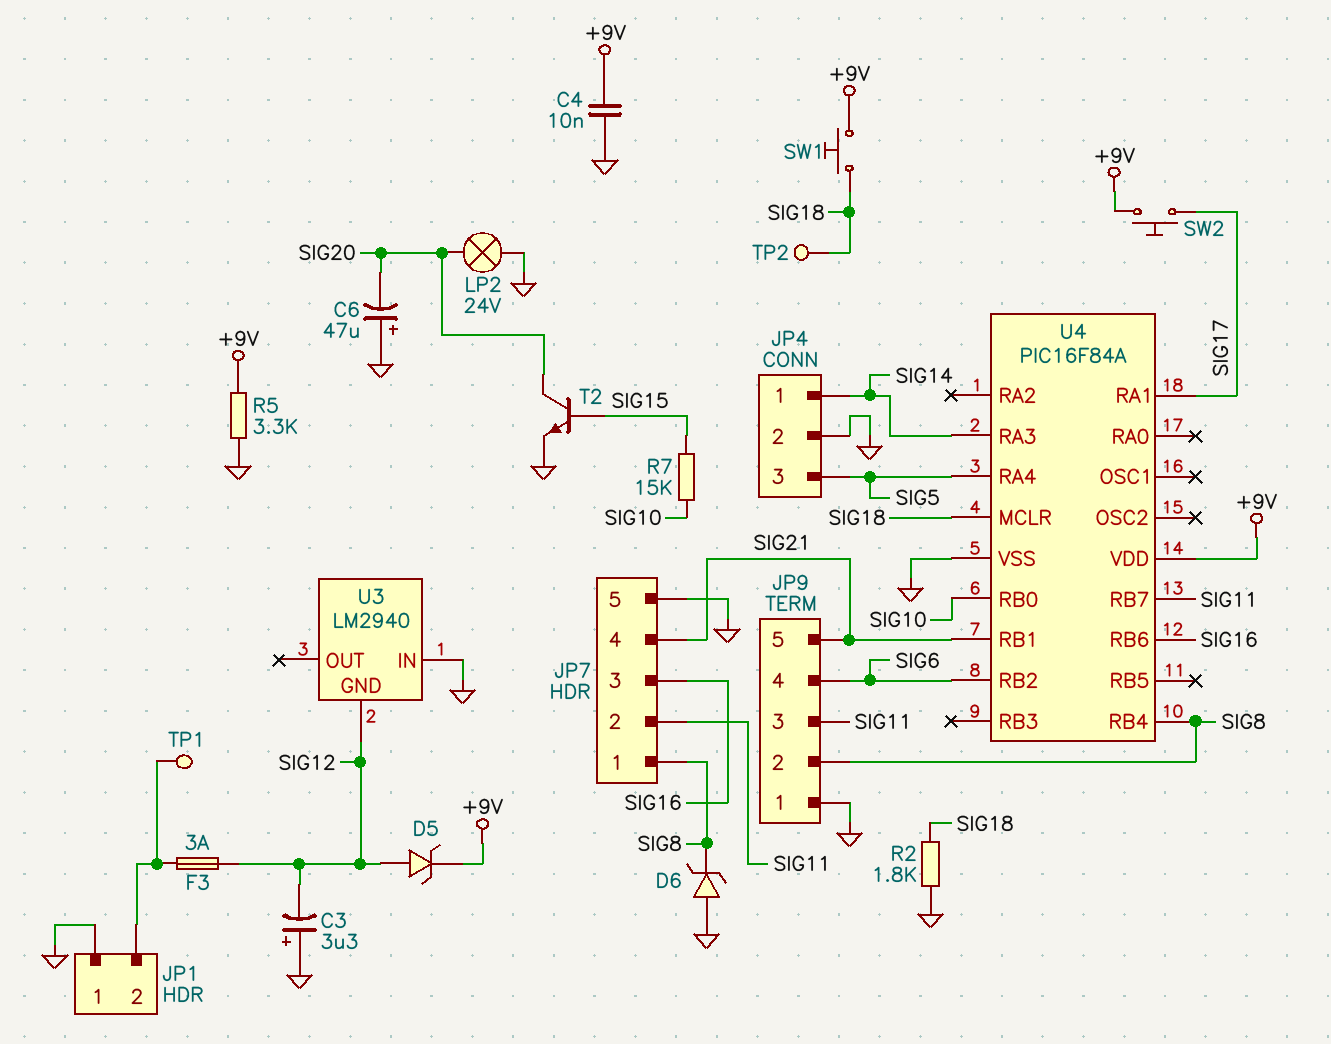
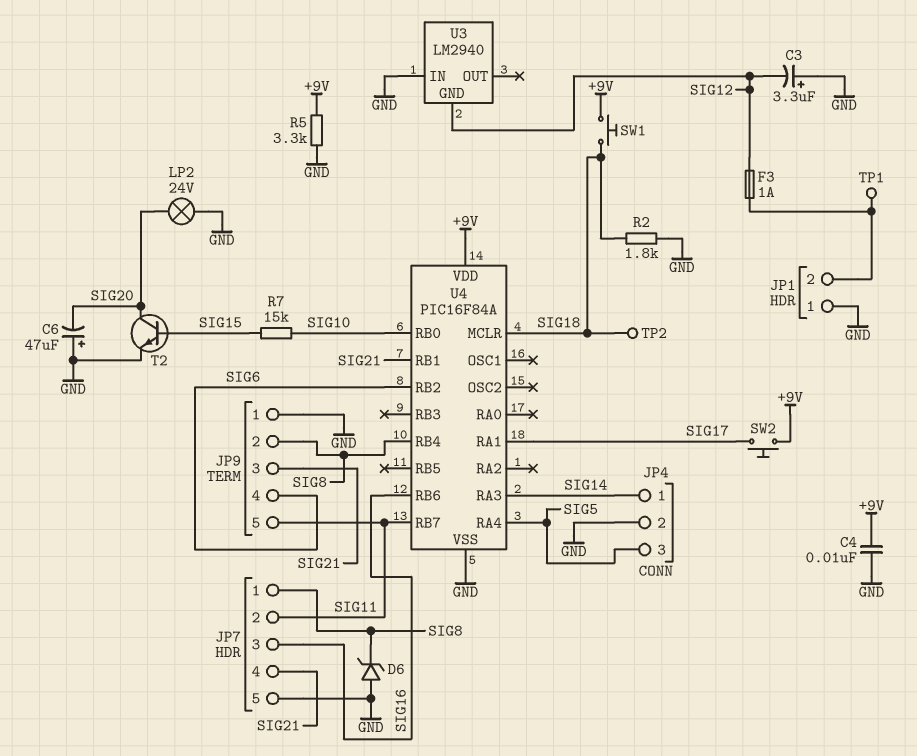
D5: zener (A SIG12, K +9V) -> none
F3: 3A (JP1/2, SIG12) -> 1A (JP1/2, SIG12)
JP9 pin 3: SIG11 -> SIG21
JP9 pin 5: SIG21 -> SIG11

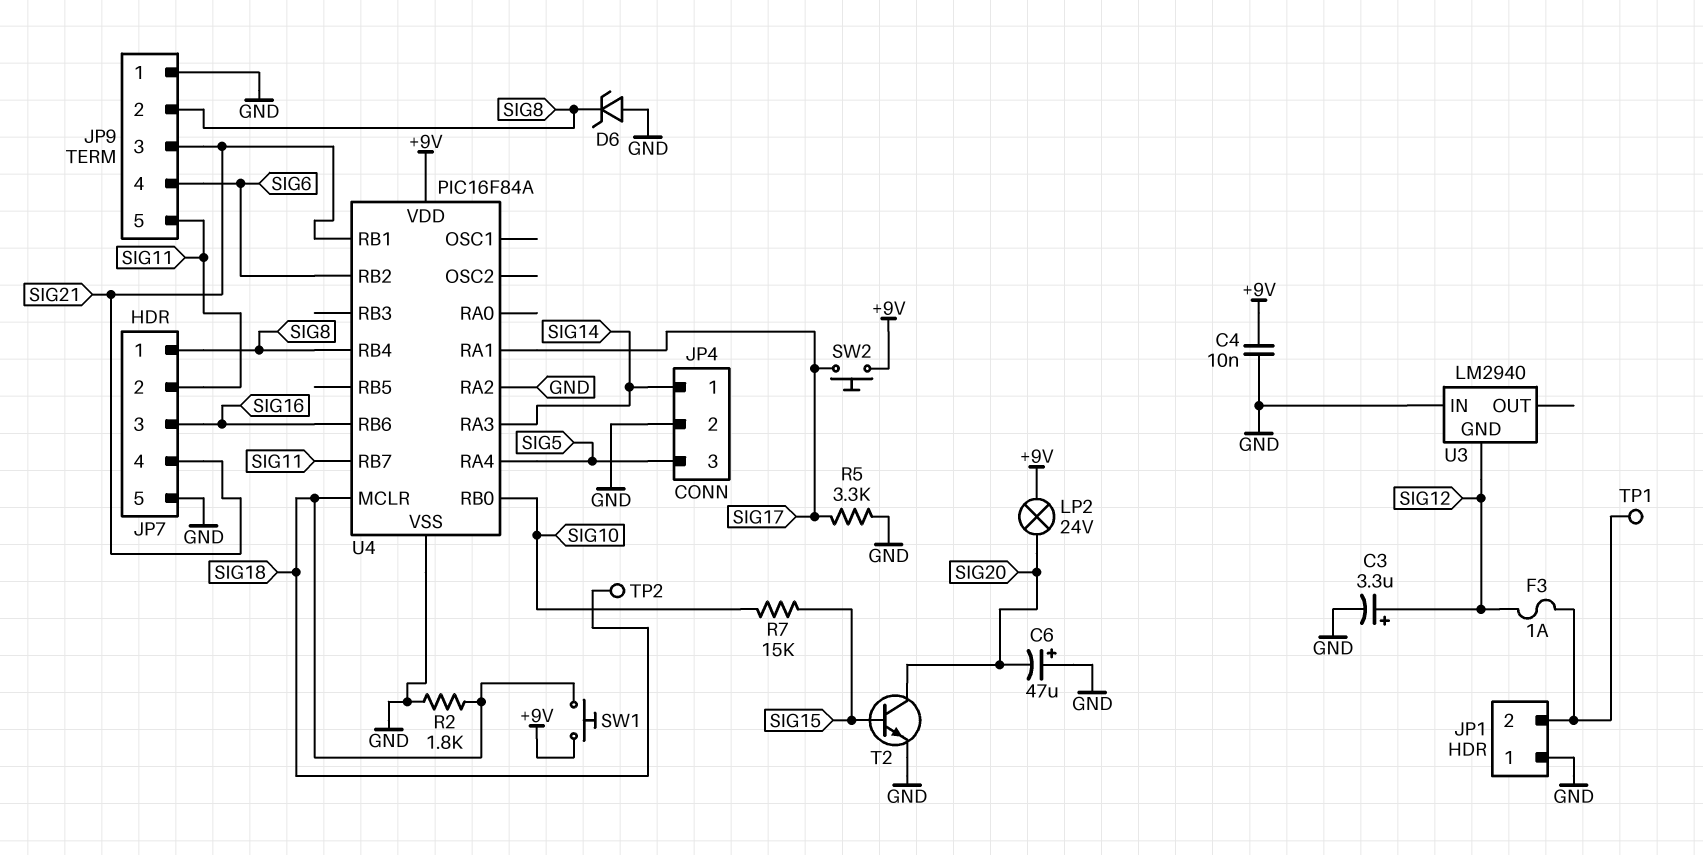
C3: 3.3uF (plus GND, minus SIG12) -> 3.3uF (plus SIG12, minus GND)
LP2: lamp 24V (GND, SIG20) -> lamp 24V (+9V, SIG20)
R5: 3.3k (+9V, GND) -> 3.3k (GND, SIG17)
U4 pin RA2: none -> GND

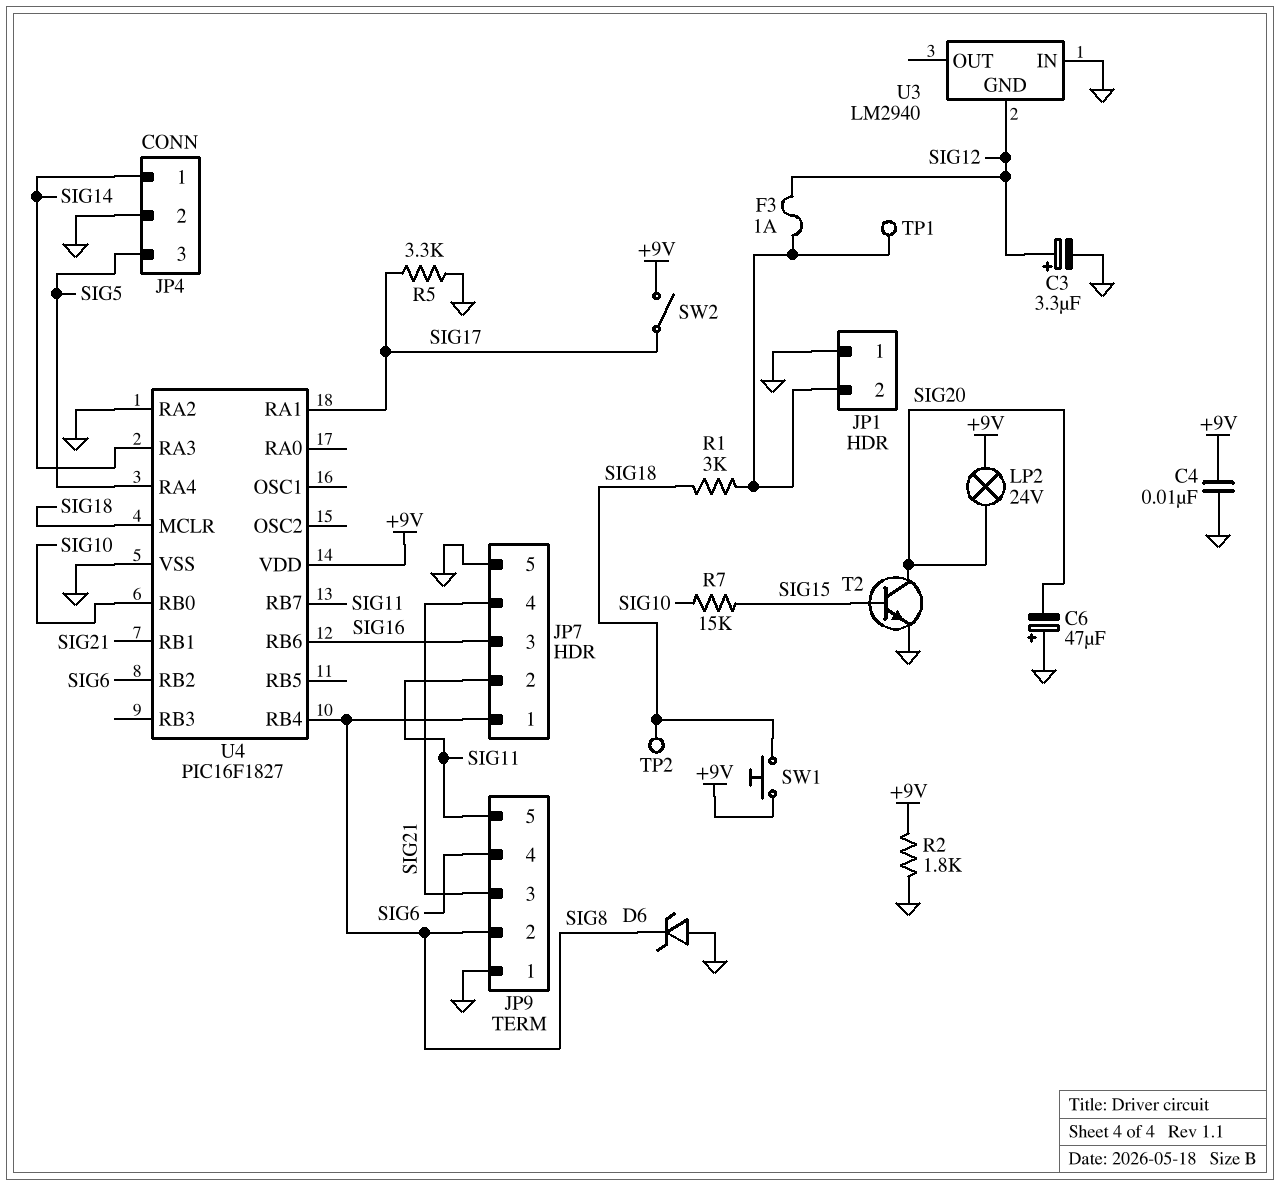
R1: none -> 3k (JP1/2, SIG18)
R2: 1.8k (GND, SIG18) -> 1.8k (+9V, GND)
SW2: button (+9V, SIG17) -> switch (+9V, SIG17)
U4: PIC16F84A -> PIC16F1827

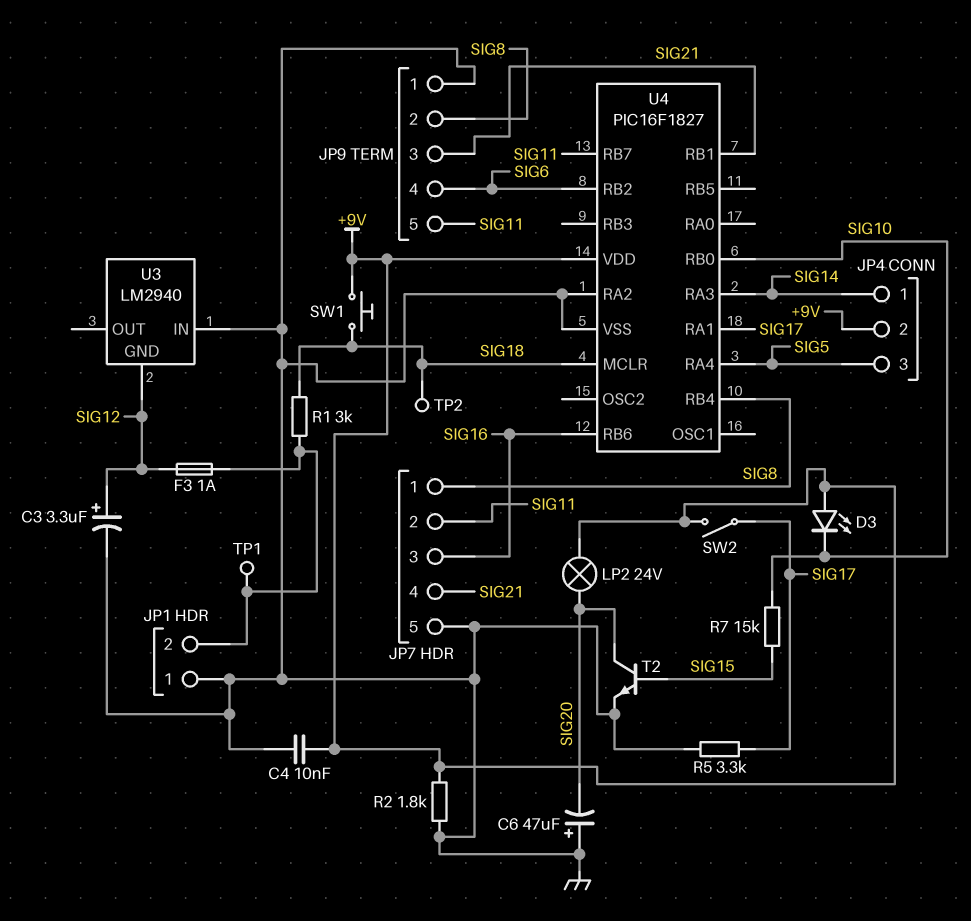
D3: none -> LED (A +9V, K SIG10)
D6: zener (A GND, K SIG8) -> none
JP4 pin 2: GND -> +9V

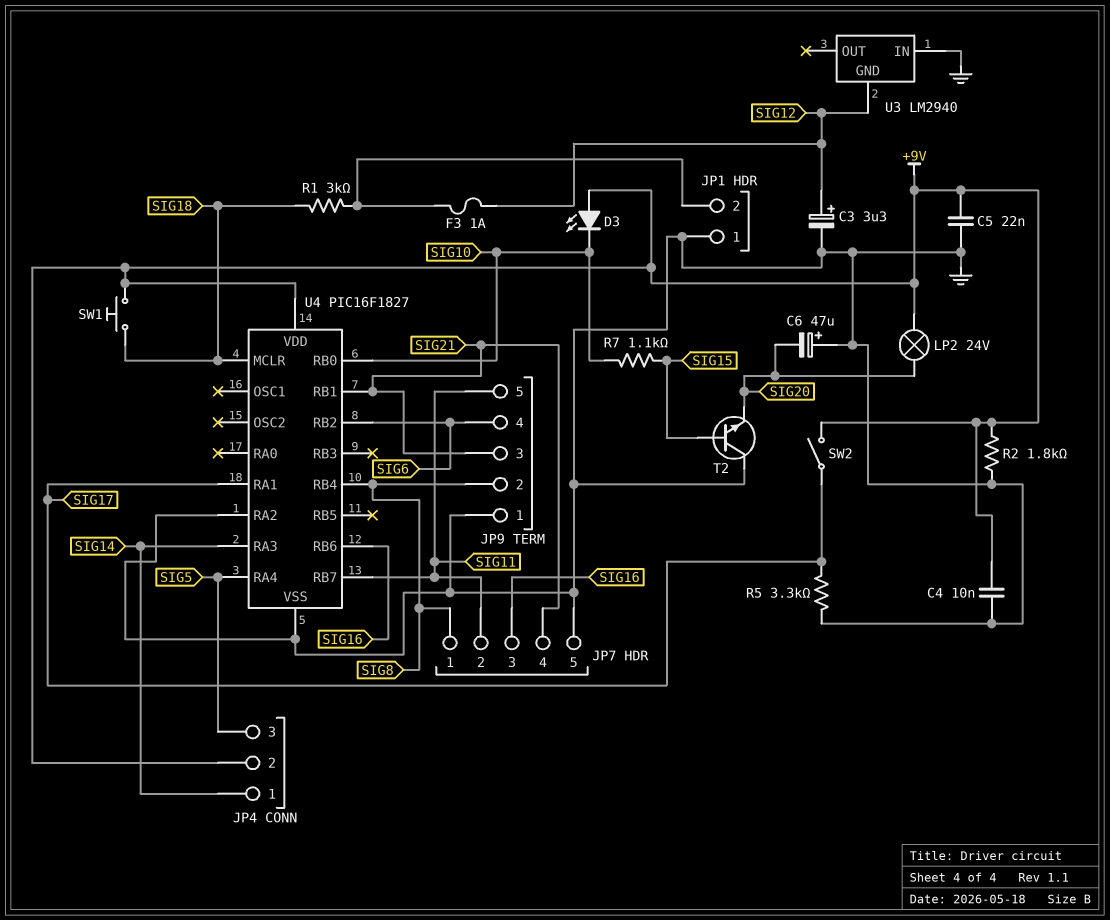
C5: none -> 22nF (+9V, GND)
R7: 15k (SIG10, SIG15) -> 1.1k (SIG10, SIG15)
T2: NPN (B SIG15, C SIG20, E GND) -> NPN (B SIG15, C GND, E SIG20)
TP1: test point (JP1/2) -> none
TP2: test point (SIG18) -> none

